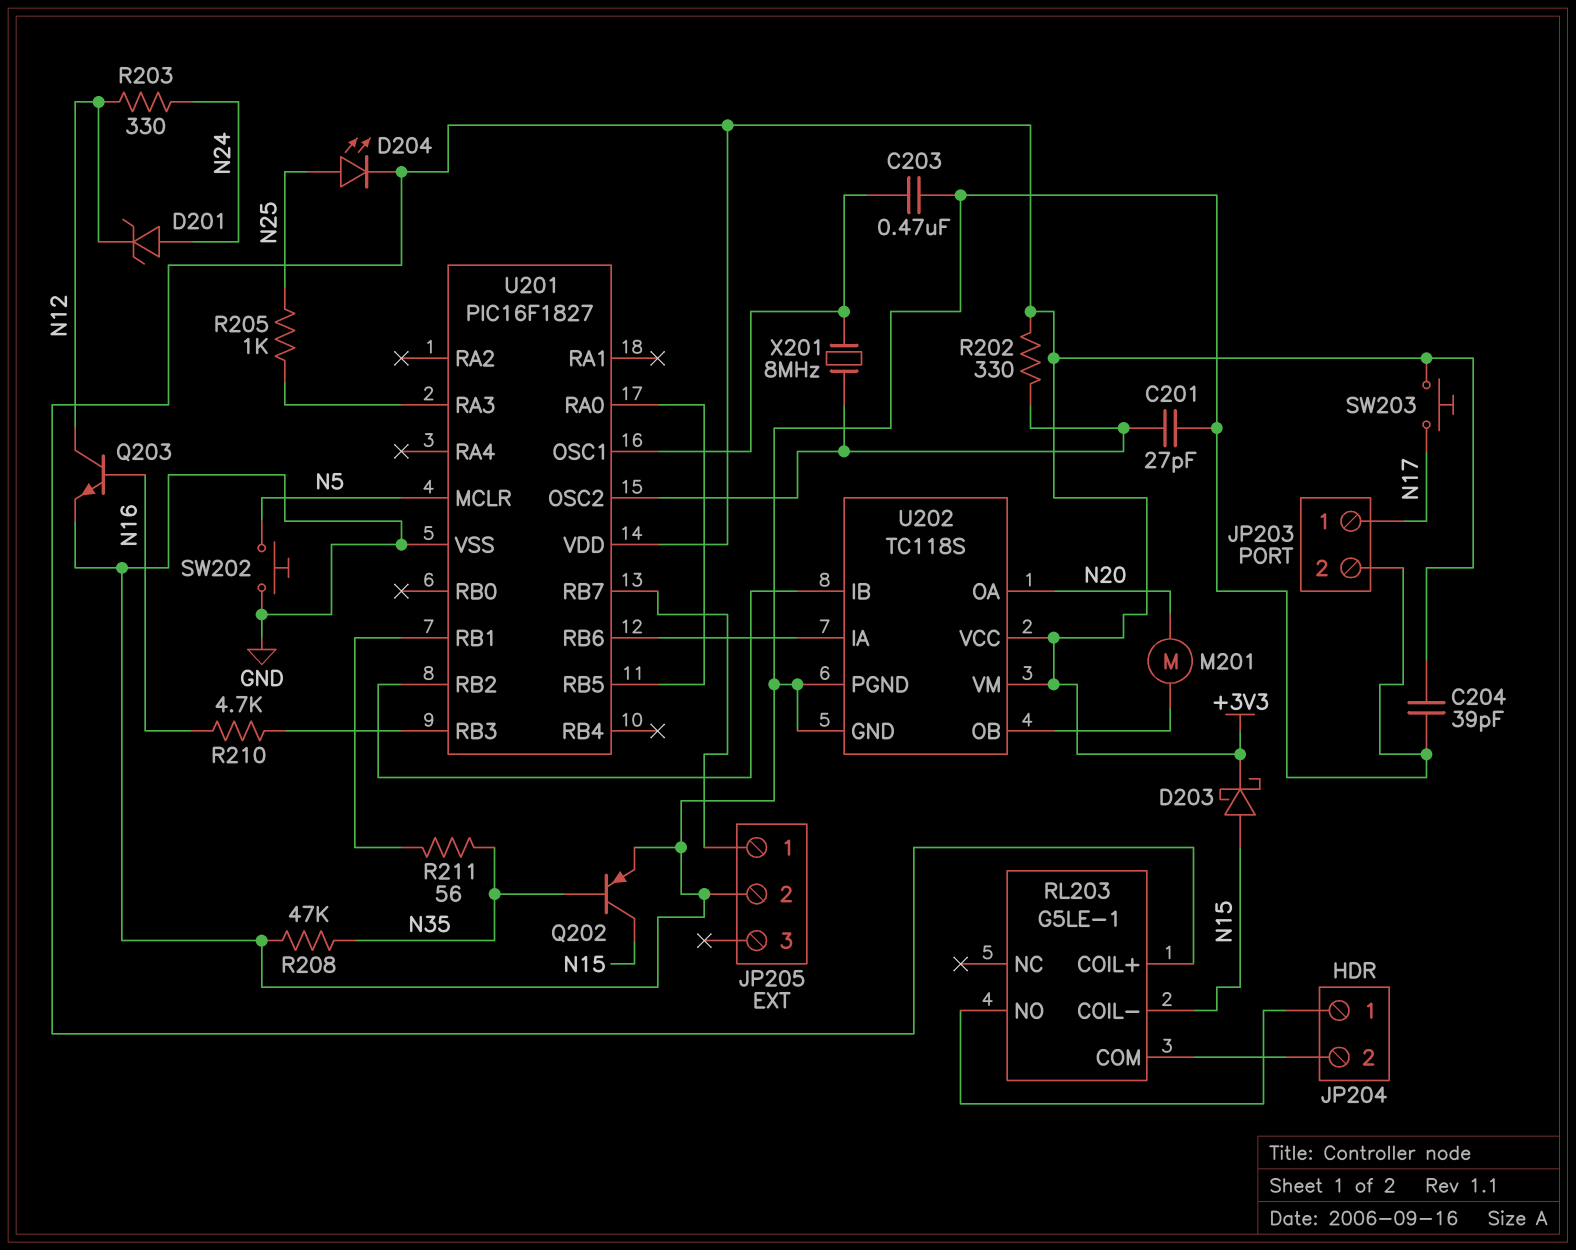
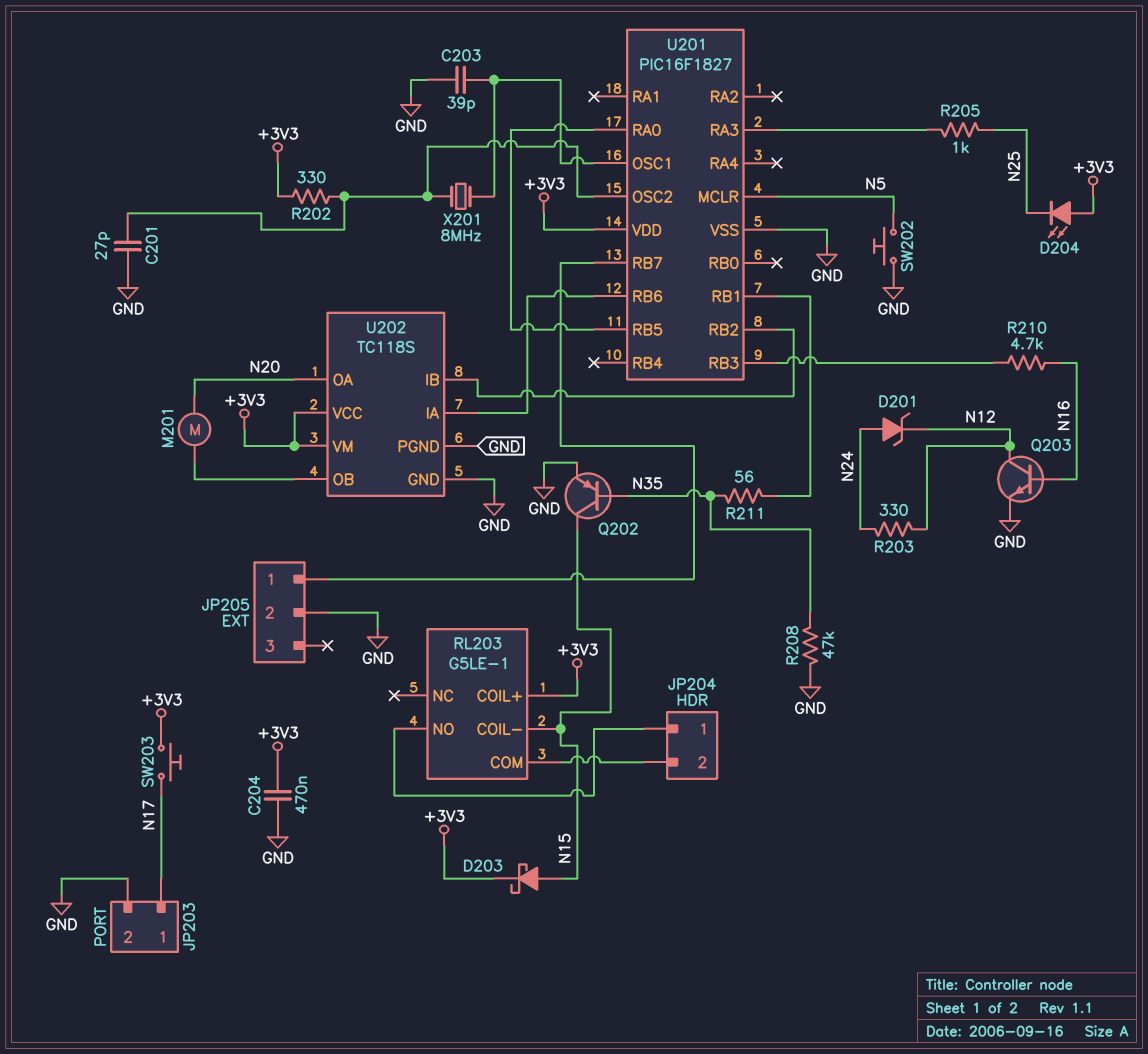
C203: 470nF (GND, U201/OSC1) -> 39pF (GND, U201/OSC1)
C204: 39pF (+3V3, GND) -> 470nF (+3V3, GND)
D204: LED (A N25, K +3V3) -> LED (A +3V3, K N25)

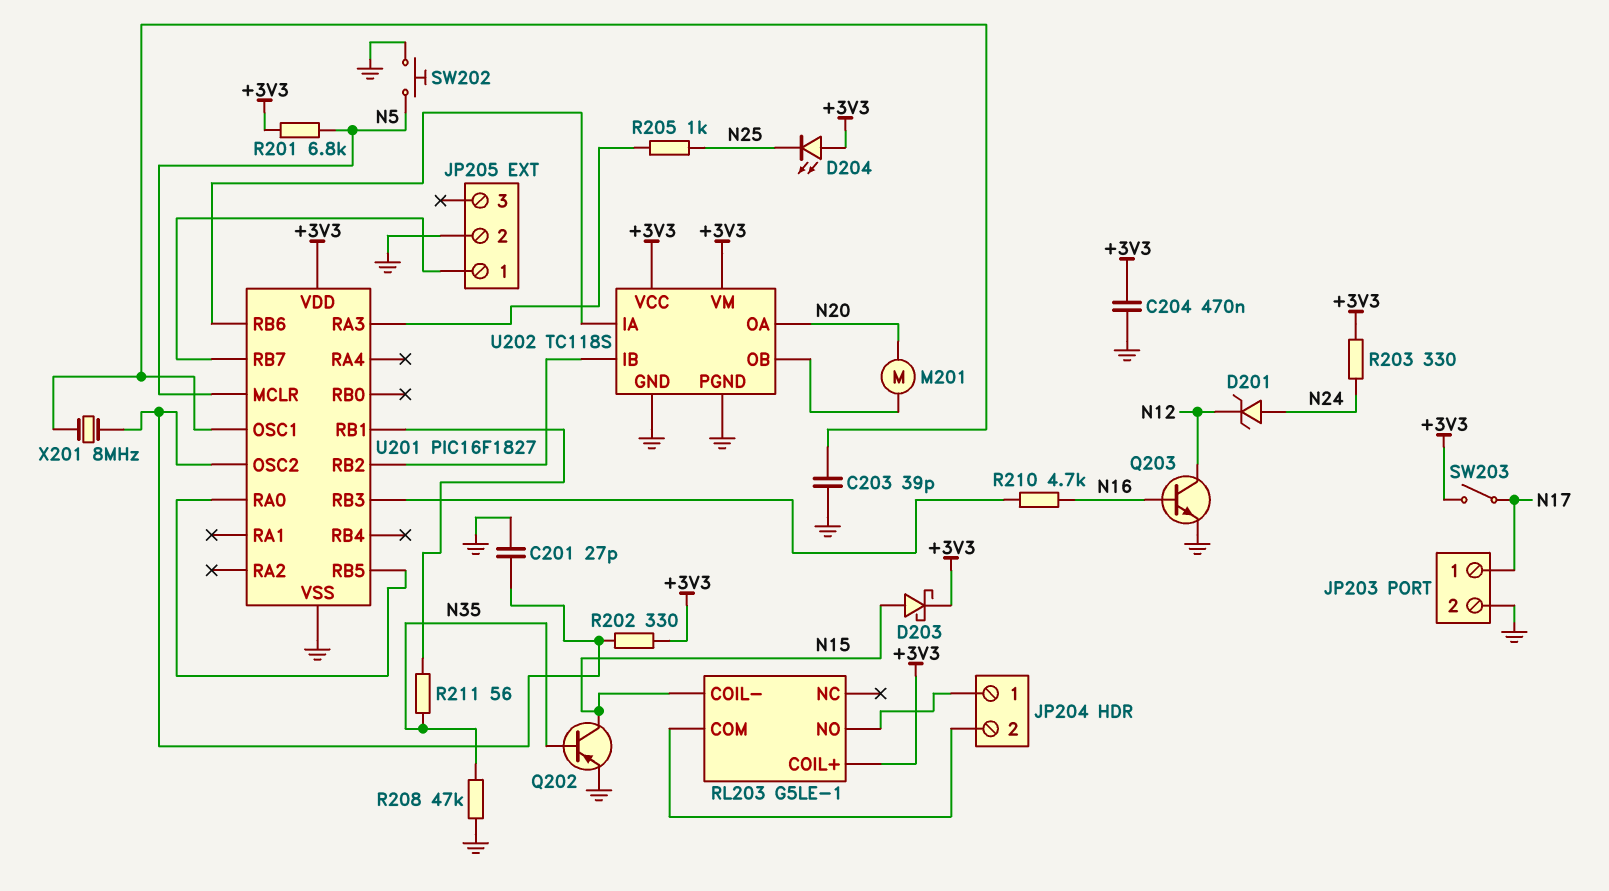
R201: none -> 6.8k (+3V3, N5)
R203: 330 (N12, N24) -> 330 (+3V3, N24)
SW203: button (+3V3, N17) -> switch (+3V3, N17)

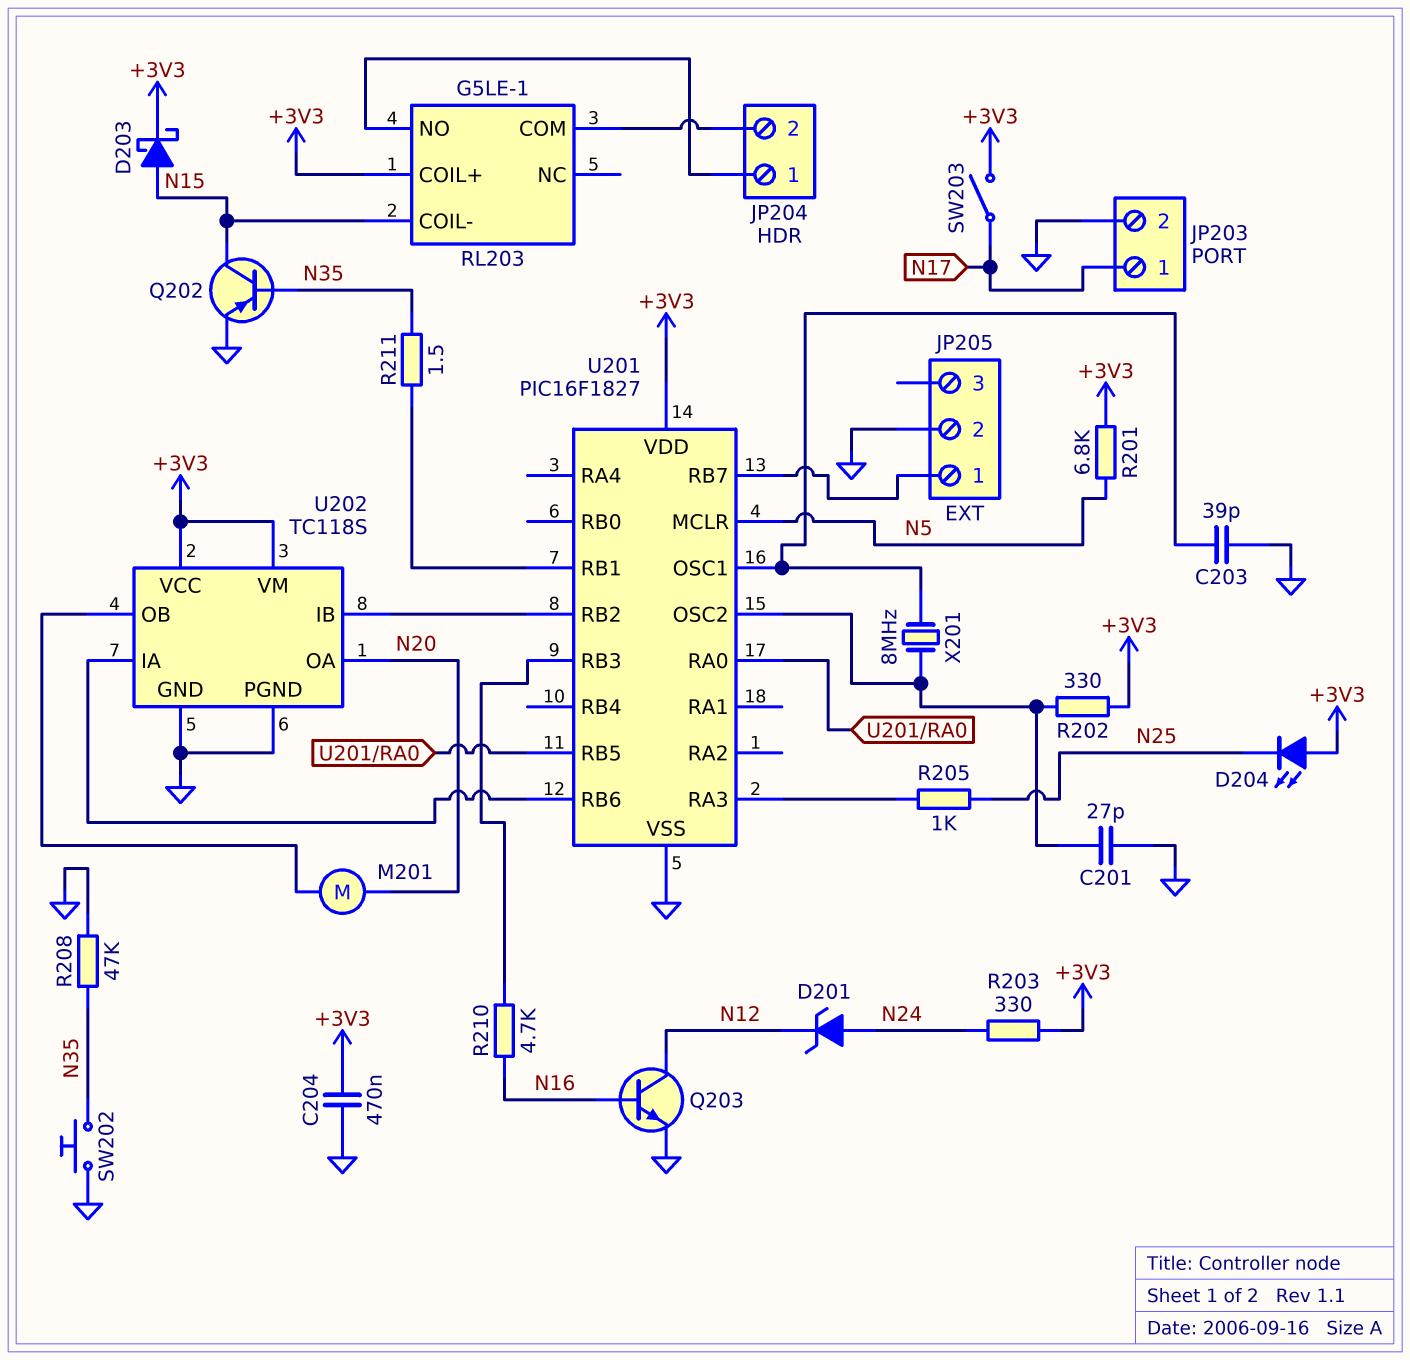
R211: 56 (N35, U201/RB1) -> 1.5 (N35, U201/RB1)
SW202: button (GND, N5) -> button (GND, N35)

